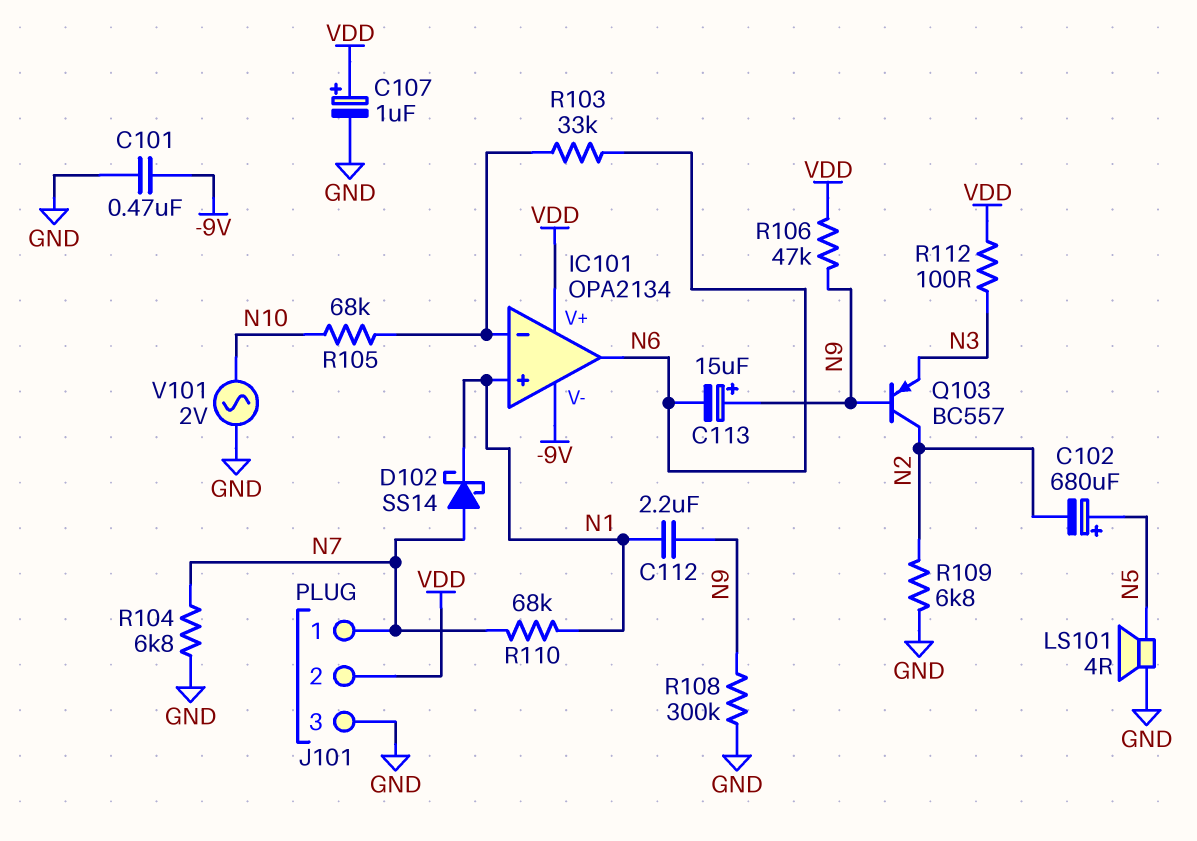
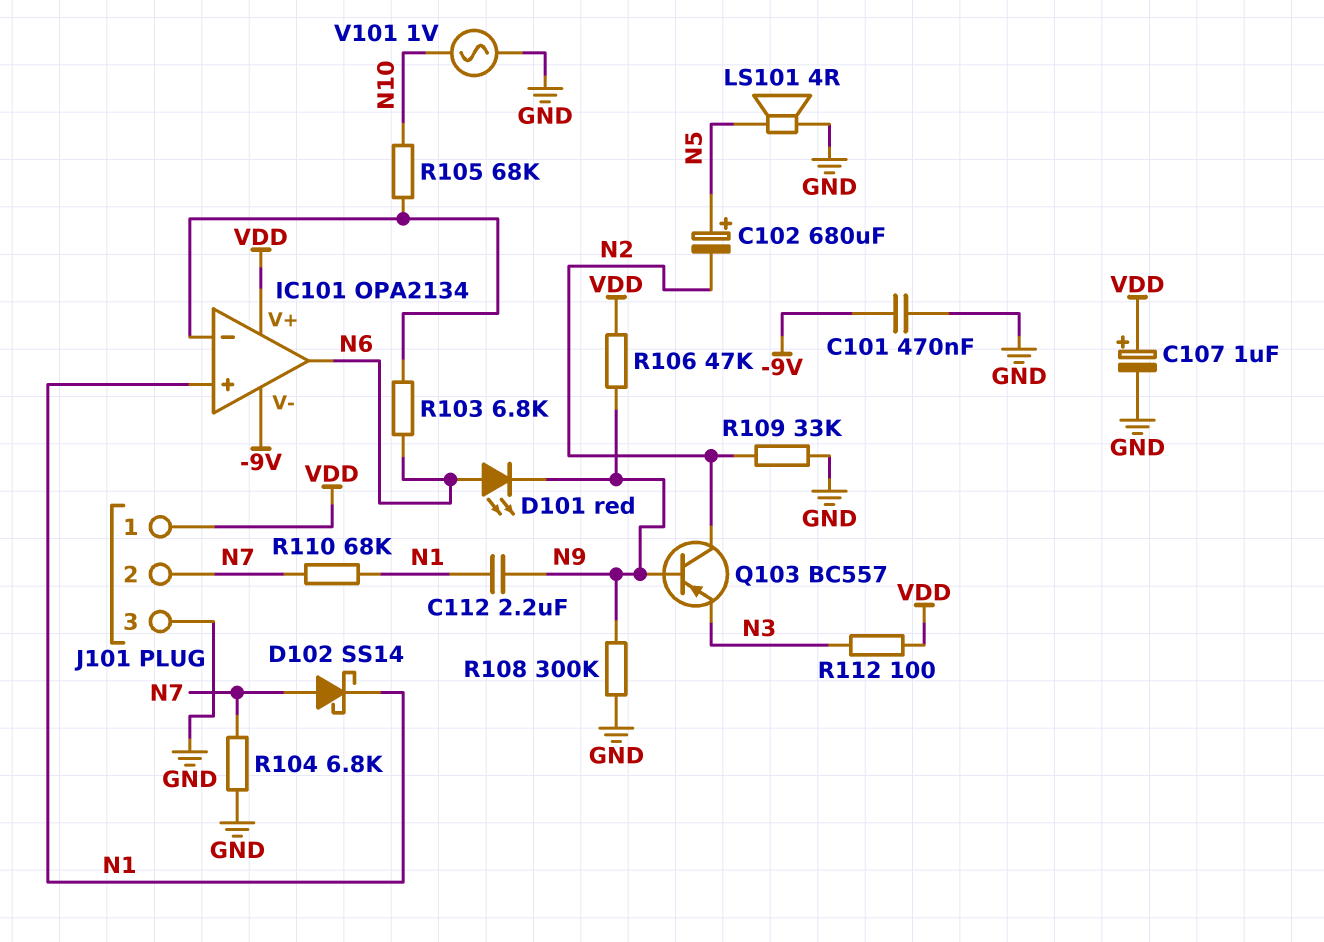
C113: 15uF (plus N9, minus N6) -> none
D101: none -> LED red (A N6, K N9)
J101 pin 1: N7 -> VDD
J101 pin 2: VDD -> N7
R103: 33k (IC101/in-, N6) -> 6.8k (IC101/in-, N6)
R109: 6.8k (GND, N2) -> 33k (GND, N2)
V101: AC 2V (GND, N10) -> AC 1V (GND, N10)

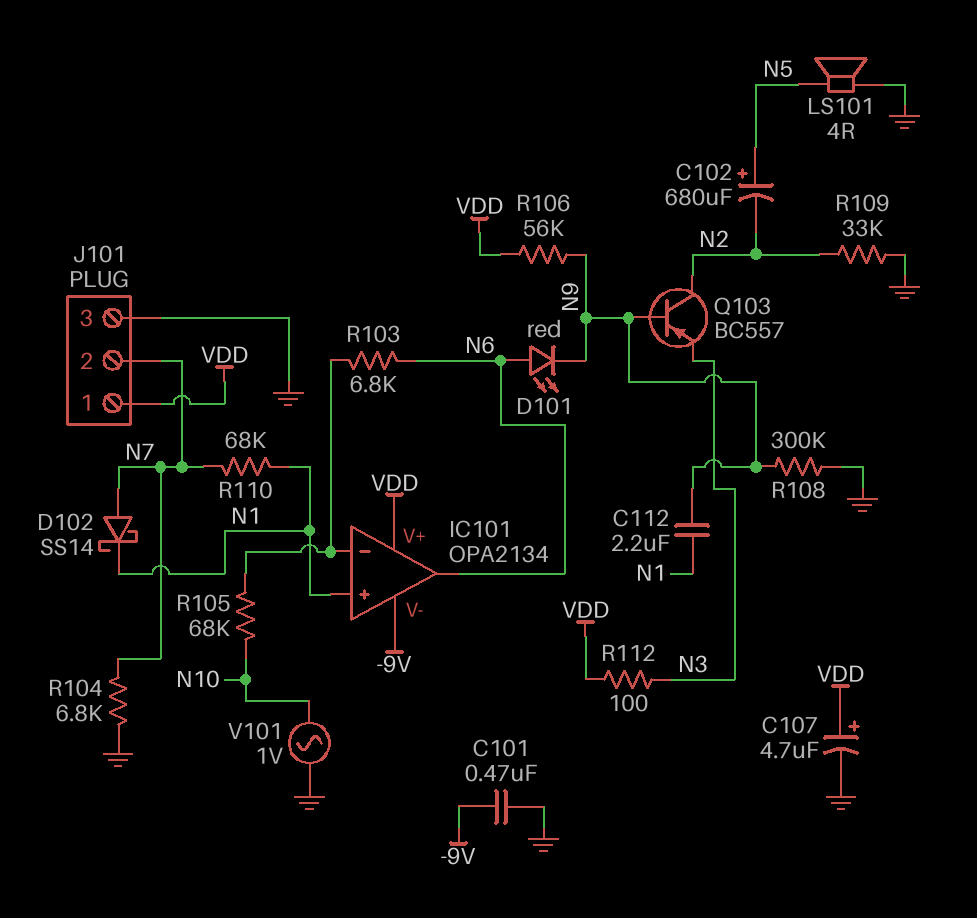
C107: 1uF (plus VDD, minus GND) -> 4.7uF (plus VDD, minus GND)
R106: 47k (N9, VDD) -> 56k (N9, VDD)

